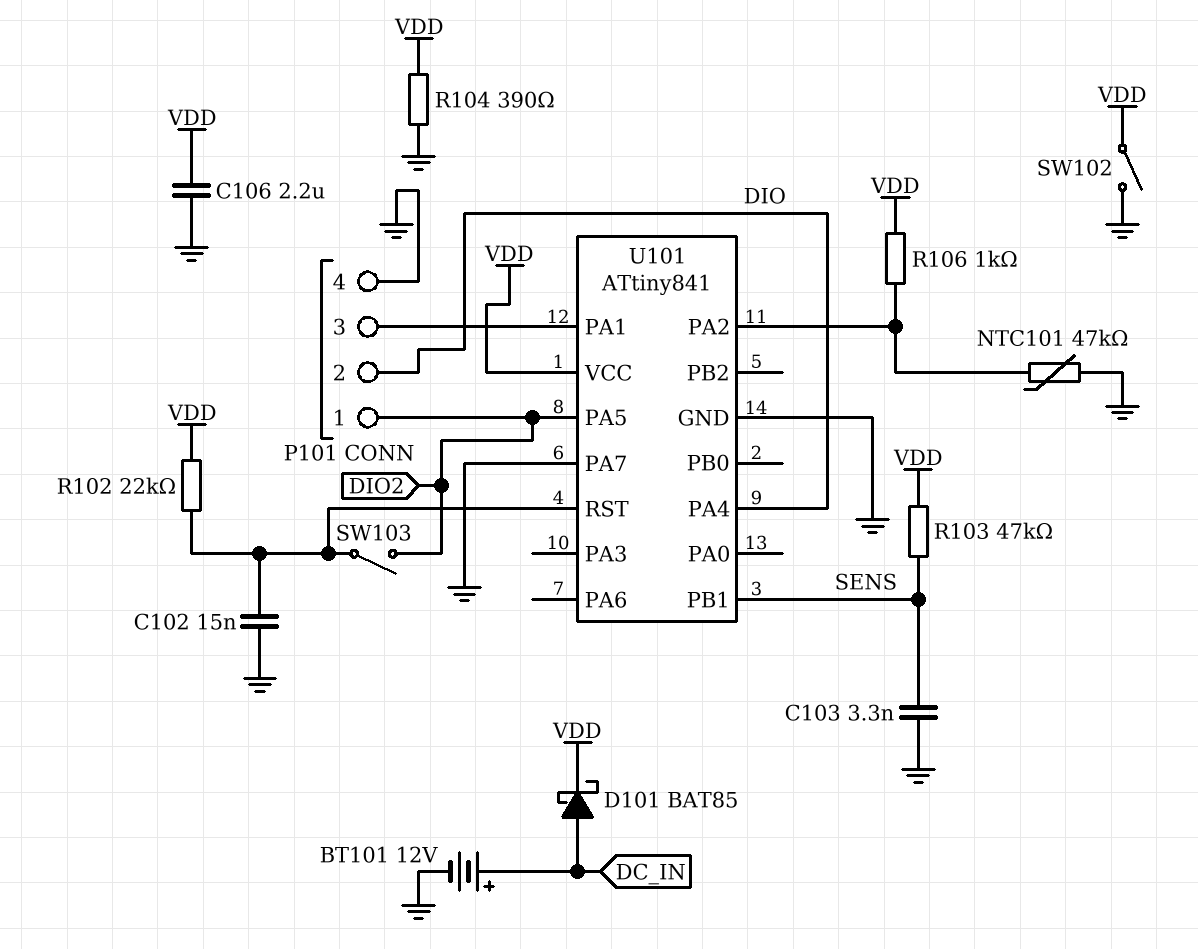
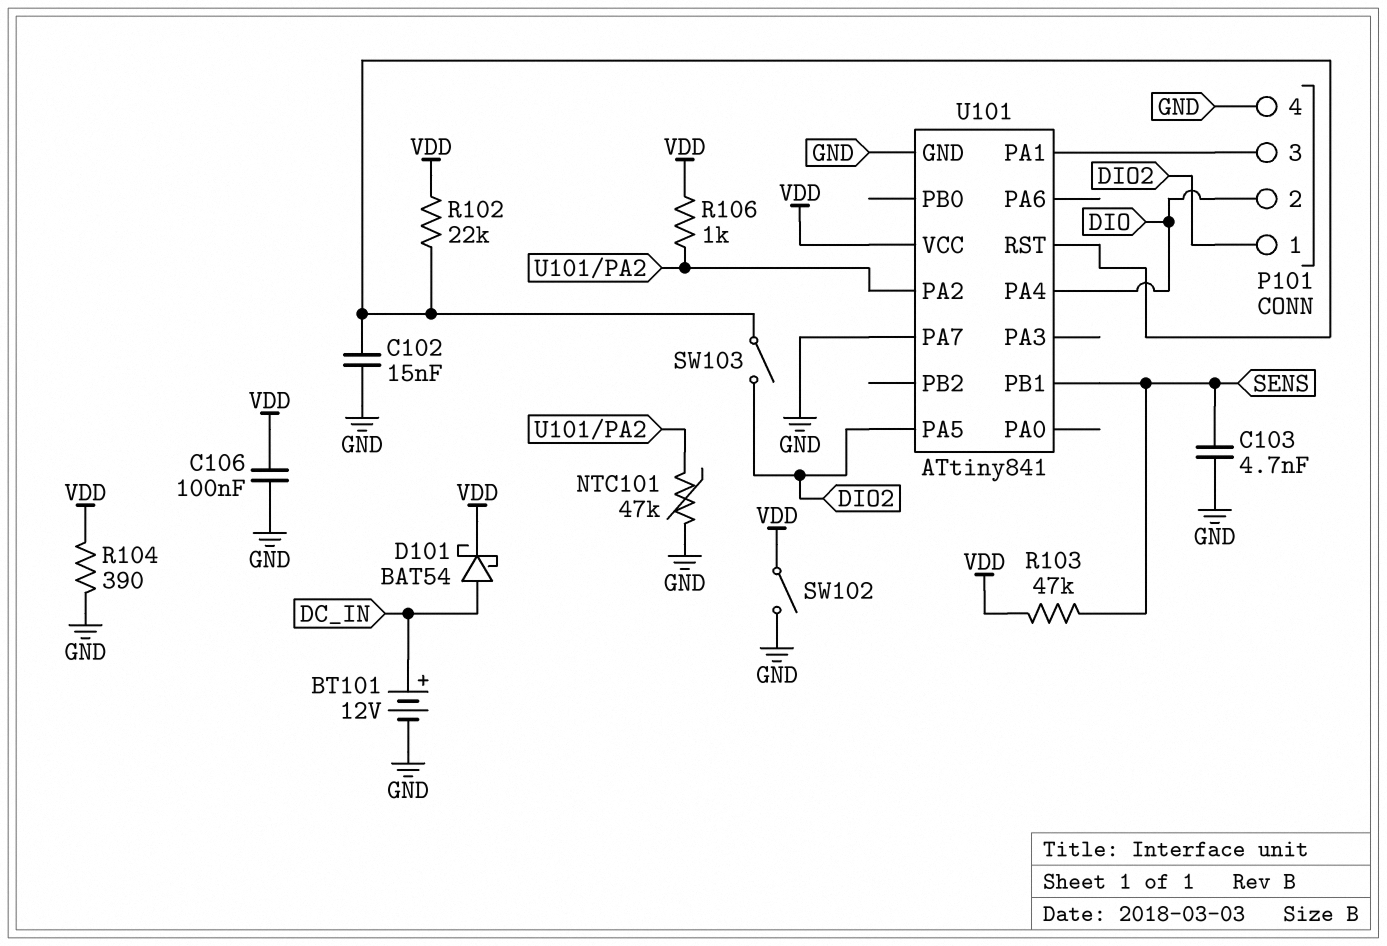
C103: 3.3nF (GND, SENS) -> 4.7nF (GND, SENS)
C106: 2.2uF (GND, VDD) -> 100nF (GND, VDD)
D101: schottky BAT85 (A DC_IN, K VDD) -> schottky BAT54 (A DC_IN, K VDD)

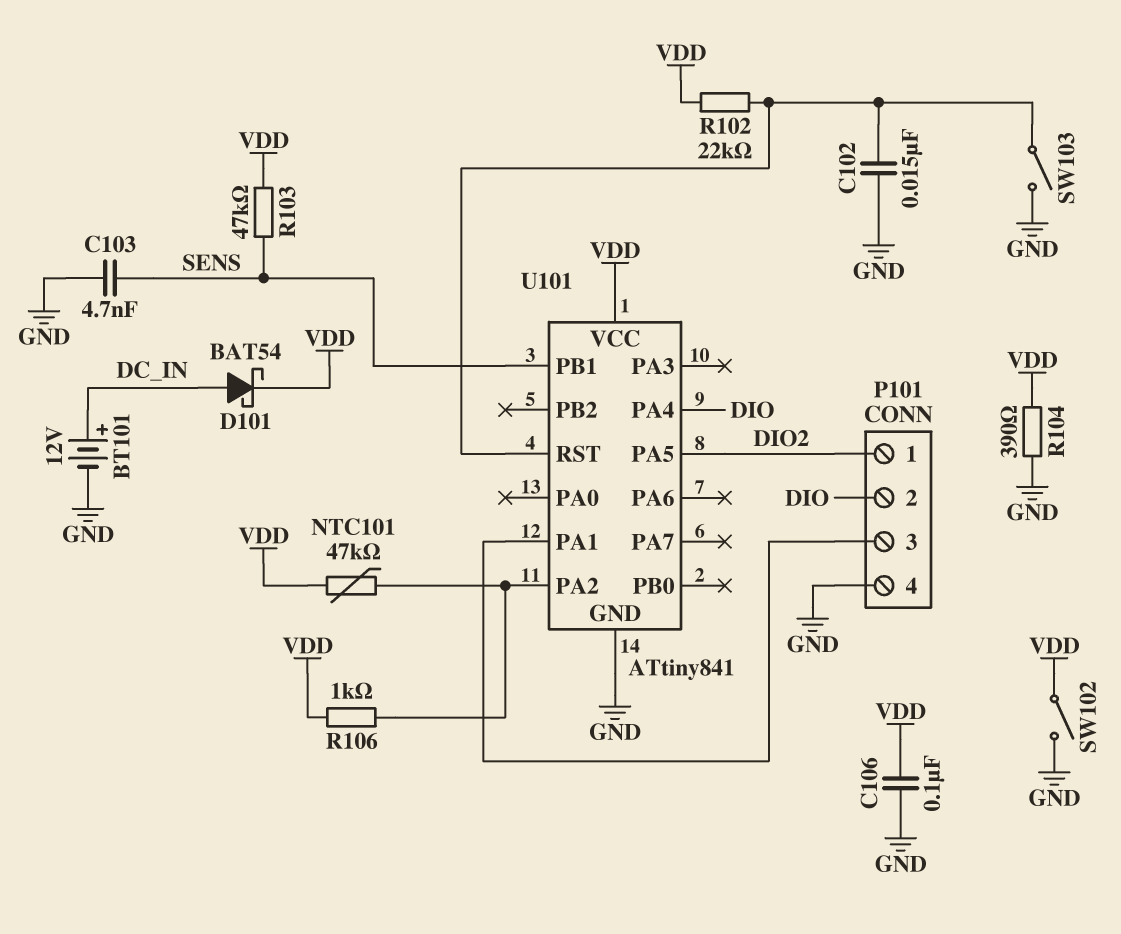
NTC101: 47k (GND, U101/PA2) -> 47k (U101/PA2, VDD)
SW103: switch (DIO2, U101/RST) -> switch (GND, U101/RST)
U101 pin PA7: GND -> none

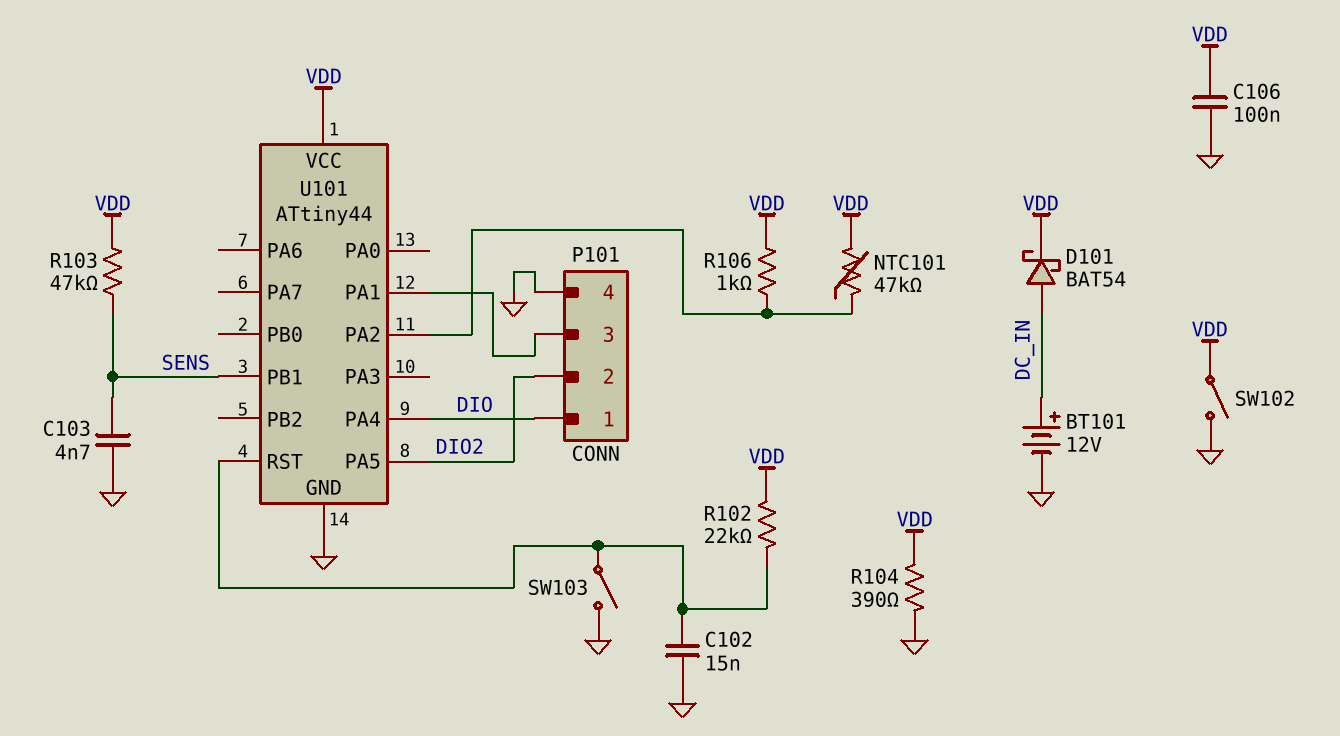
P101 pin 1: DIO2 -> DIO
P101 pin 2: DIO -> DIO2
U101: ATtiny841 -> ATtiny44

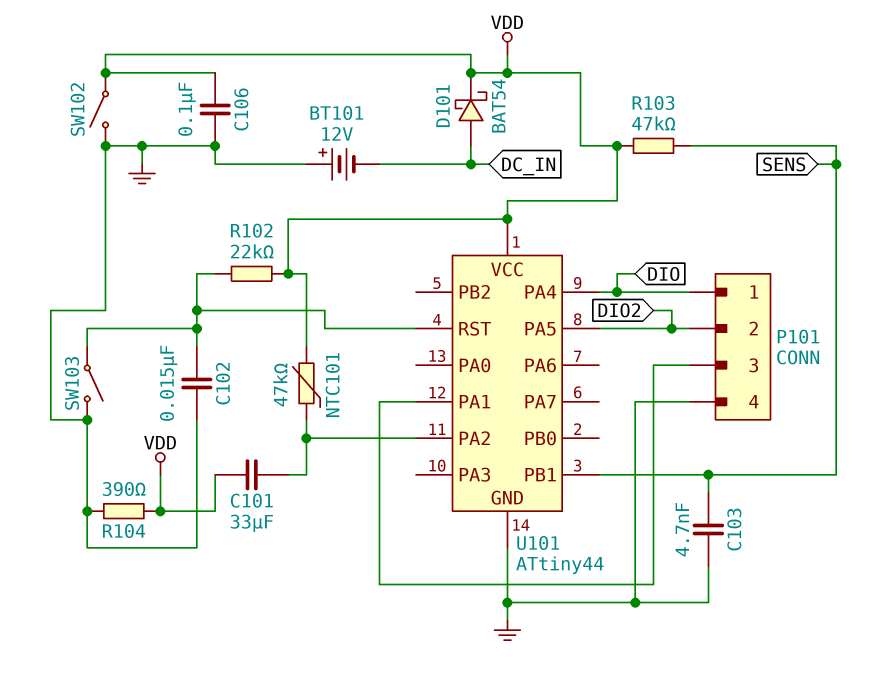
BT101: 12V (plus DC_IN, minus GND) -> 12V (plus GND, minus DC_IN)
C101: none -> 33uF (U101/PA2, VDD)
R106: 1k (U101/PA2, VDD) -> none

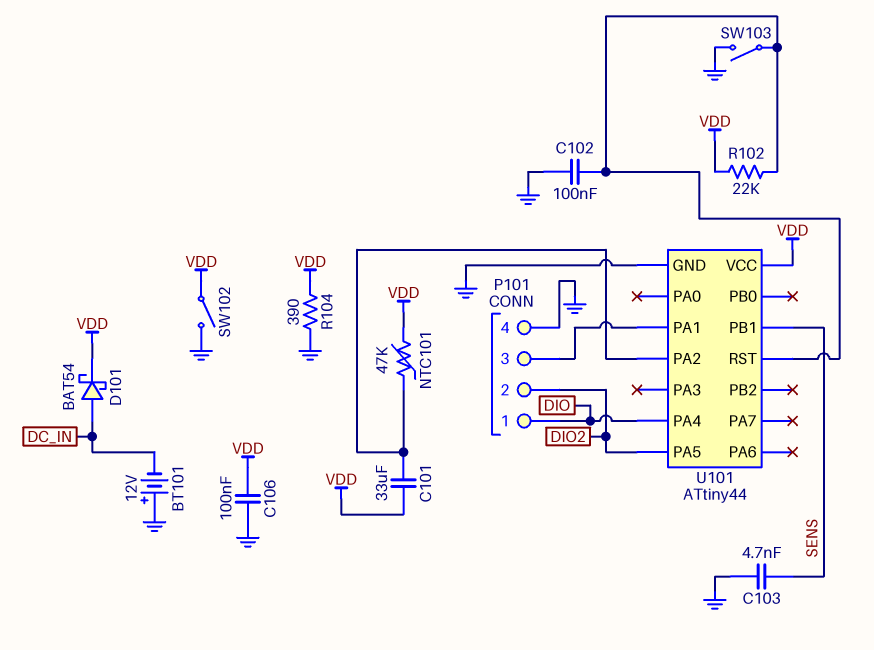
C102: 15nF (GND, U101/RST) -> 100nF (GND, U101/RST)
R103: 47k (SENS, VDD) -> none

